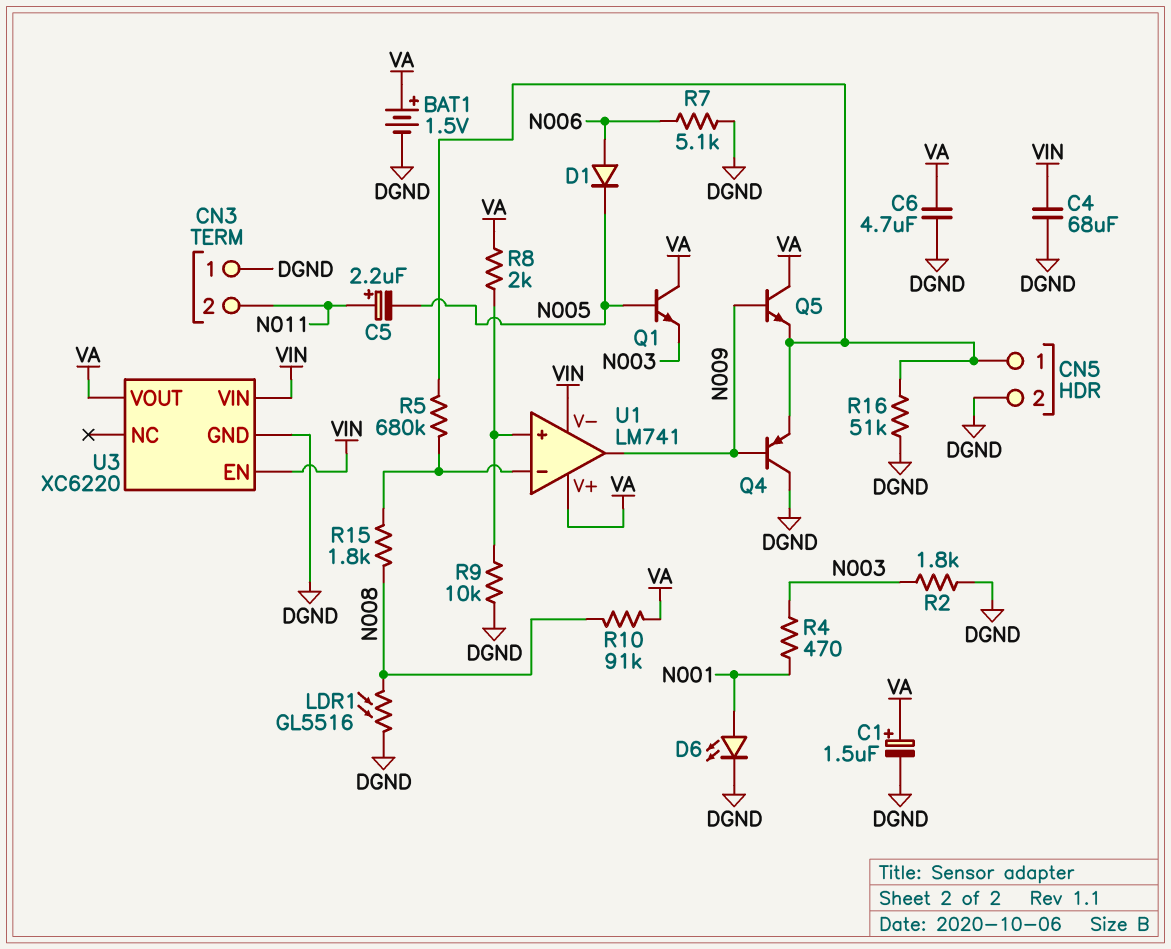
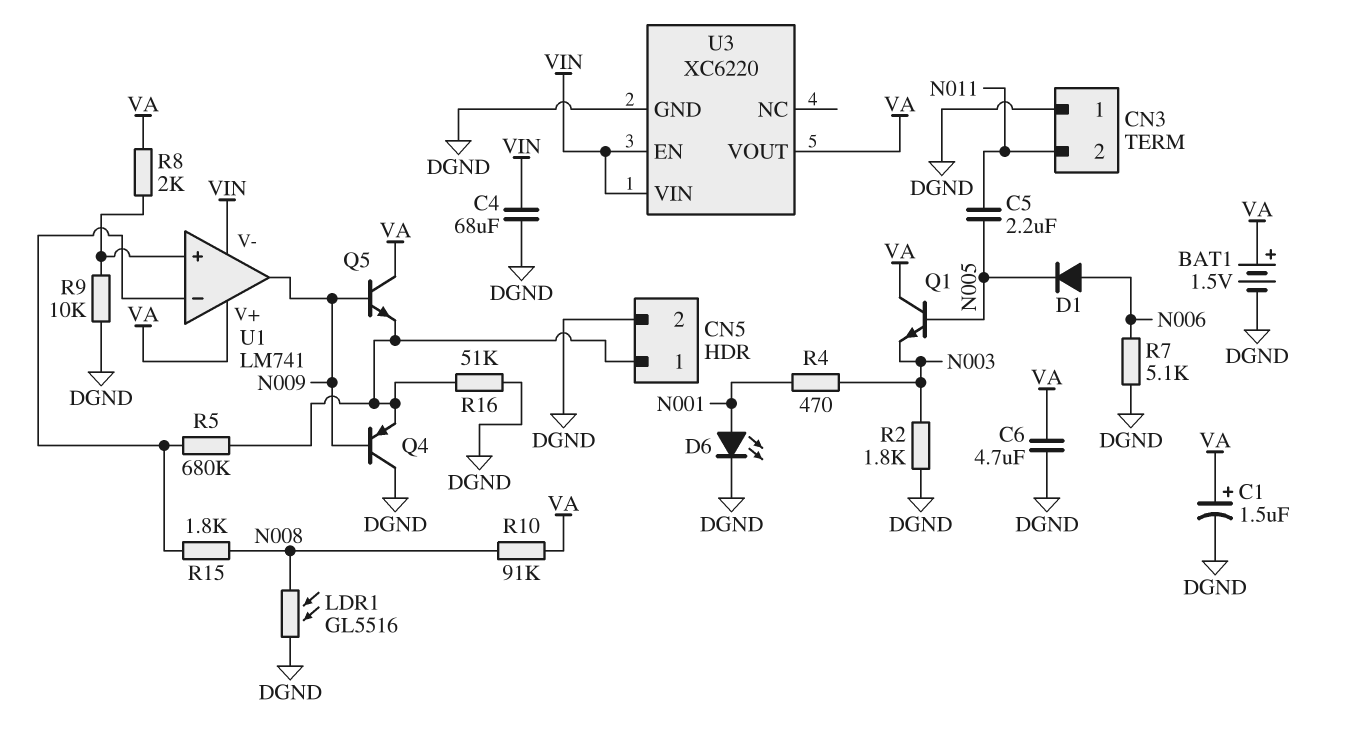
C5: 2.2uF (plus N011, minus N005) -> 2.2uF (N005, N011)

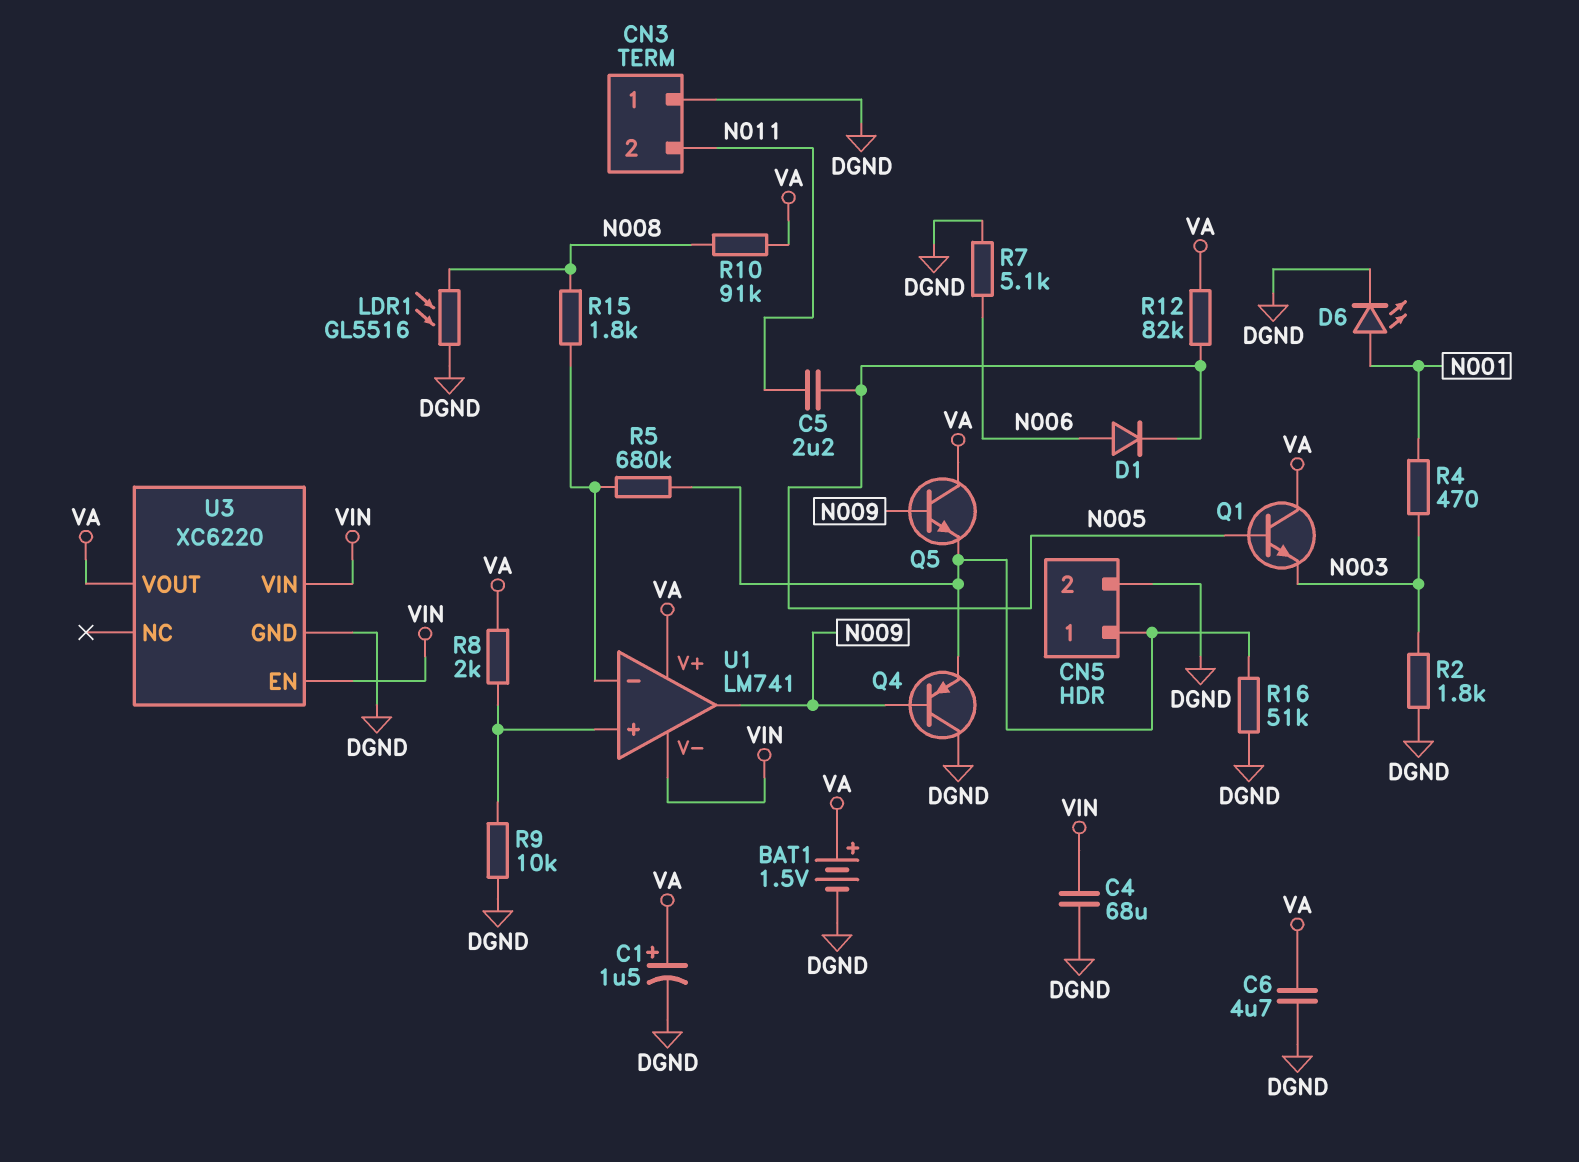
R12: none -> 82k (N005, VA)

